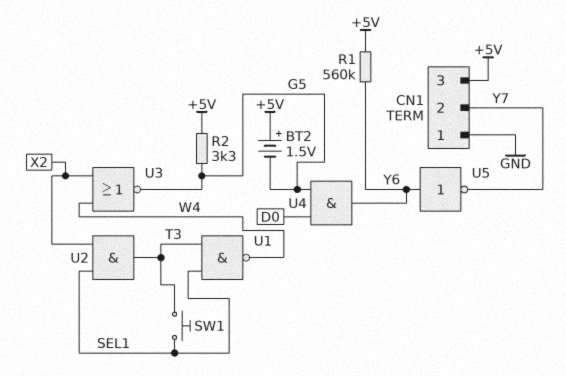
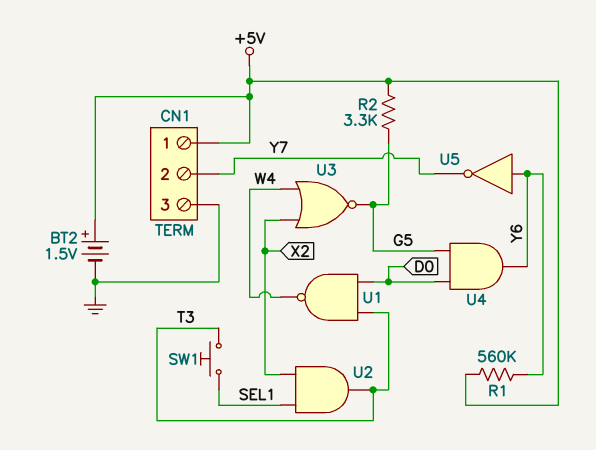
BT2: 1.5V (plus +5V, minus G5) -> 1.5V (plus +5V, minus GND)
CN1 pin 1: GND -> +5V
CN1 pin 3: +5V -> GND
U1: NAND (in SEL1, in T3, out W4) -> NAND (in D0, in T3, out W4)

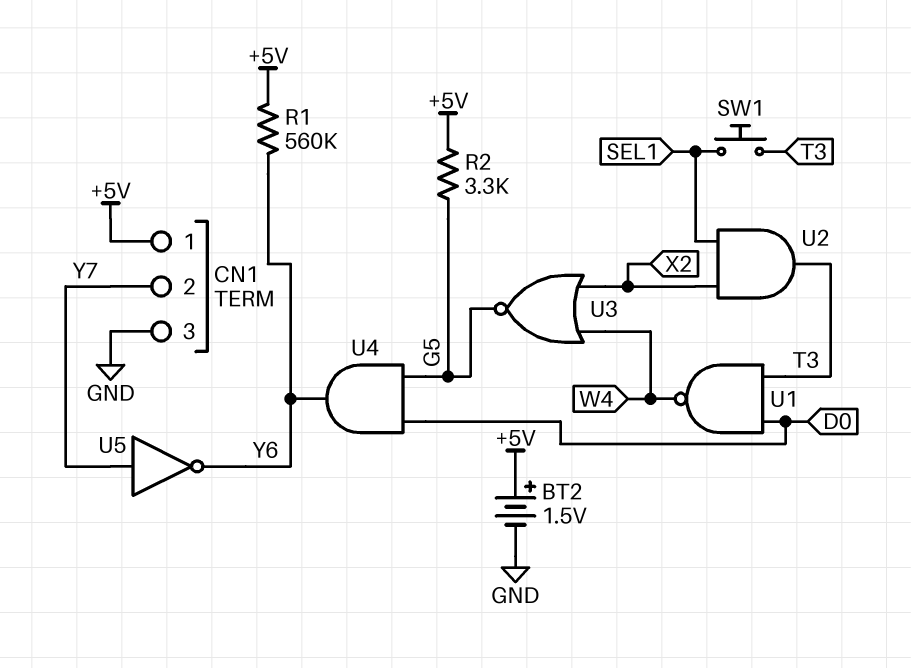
U5: NOT (in Y6, out Y7) -> NOT (in Y7, out Y6)

